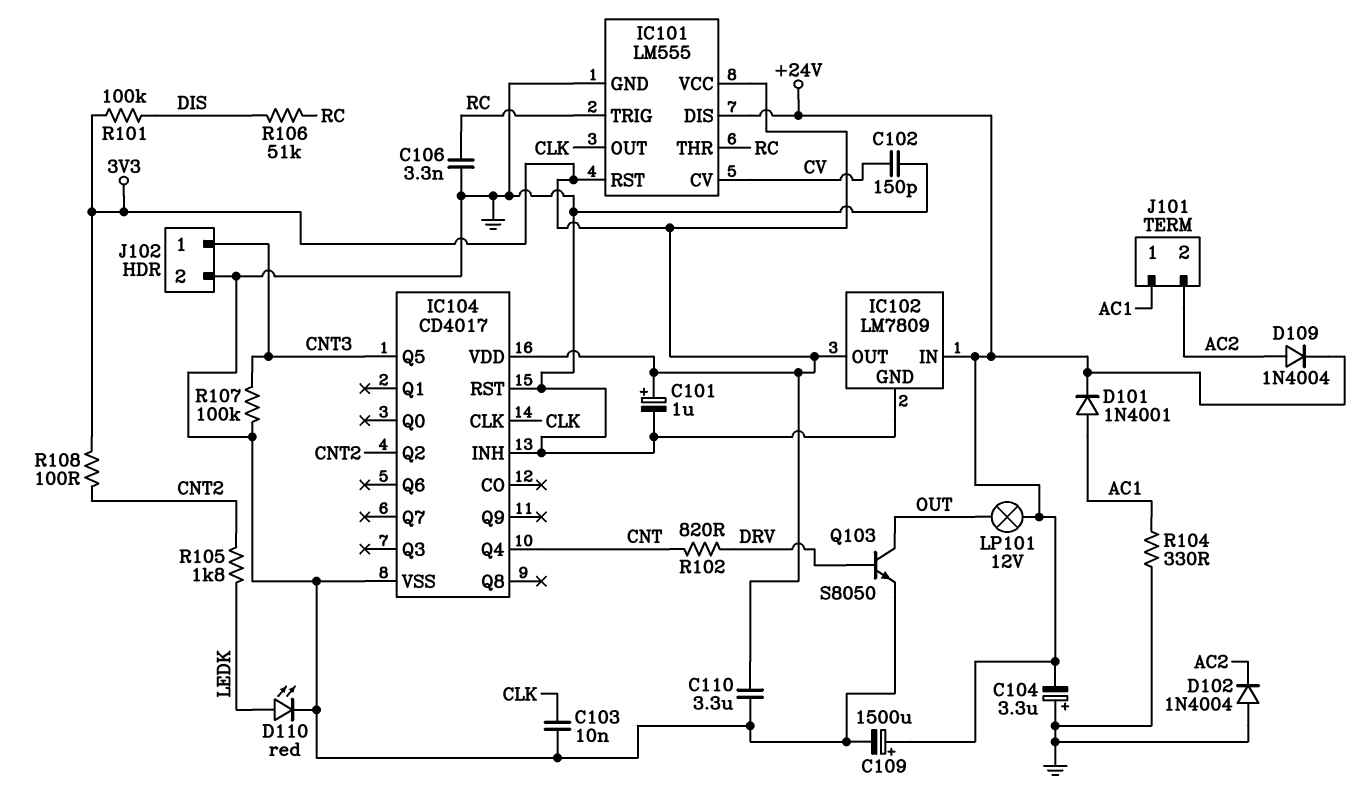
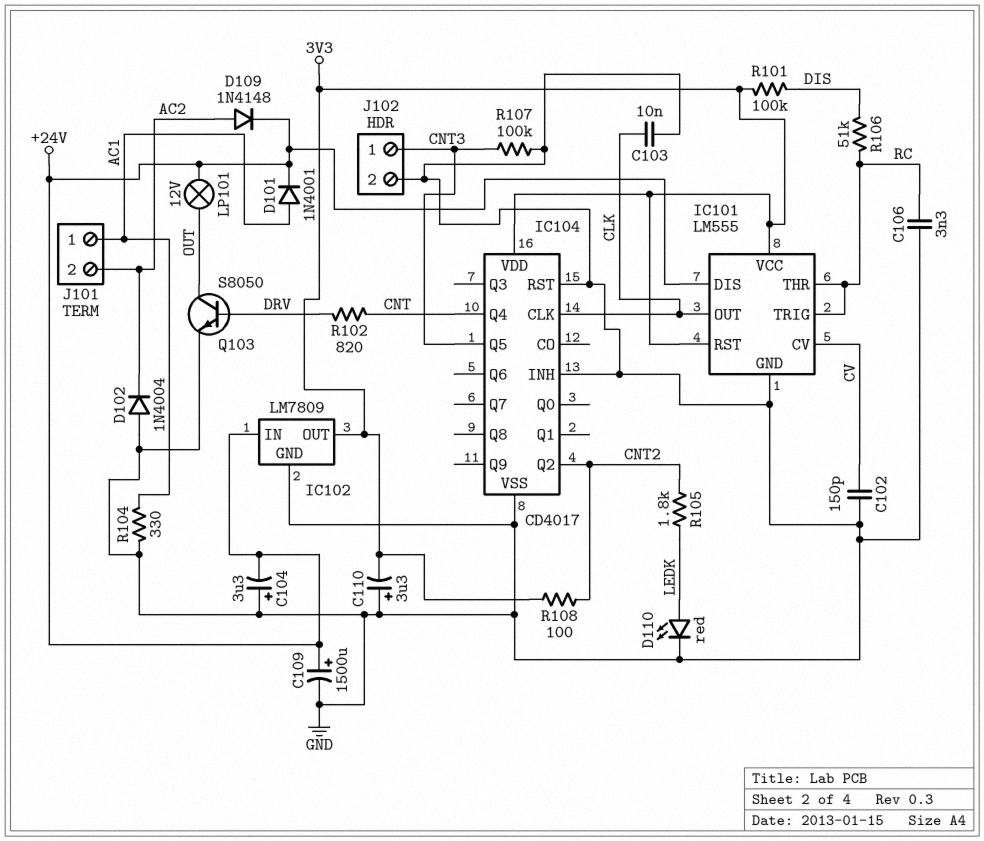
C101: 1uF (plus 3V3, minus GND) -> none
C110: 3.3uF (3V3, GND) -> 3.3uF (plus GND, minus 3V3)
D109: diode 1N4004 (A AC2, K +24V) -> diode 1N4148 (A AC2, K +24V)

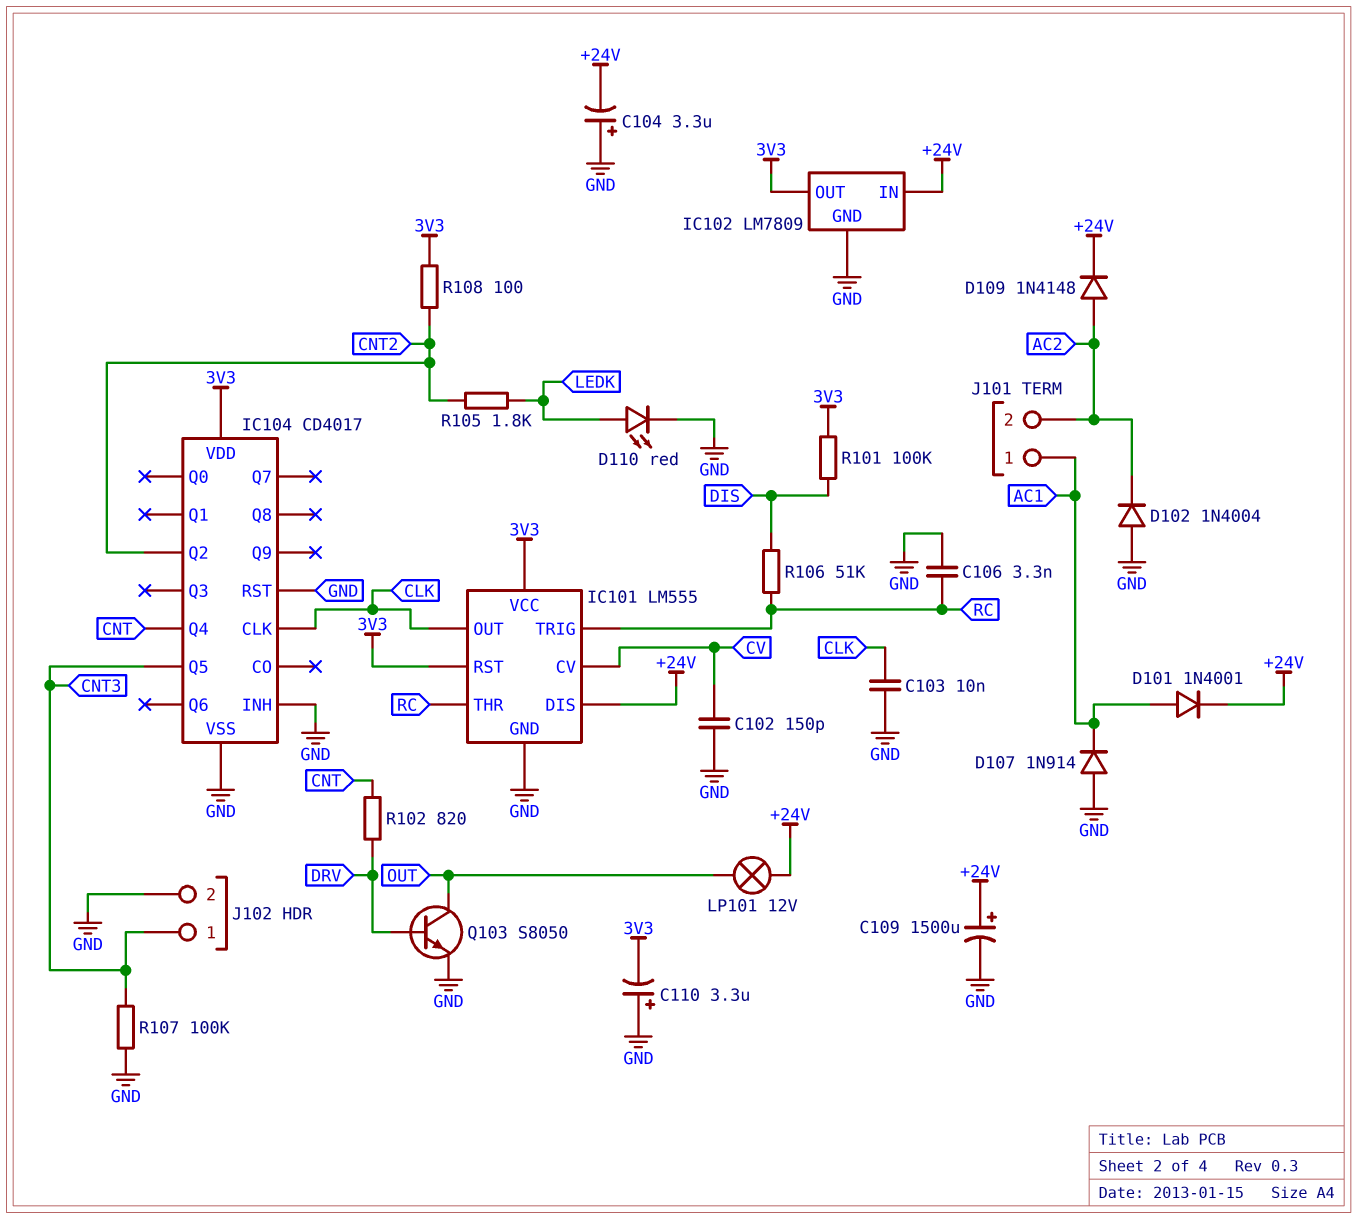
D107: none -> diode 1N914 (A GND, K AC1)
R104: 330 (AC1, GND) -> none

